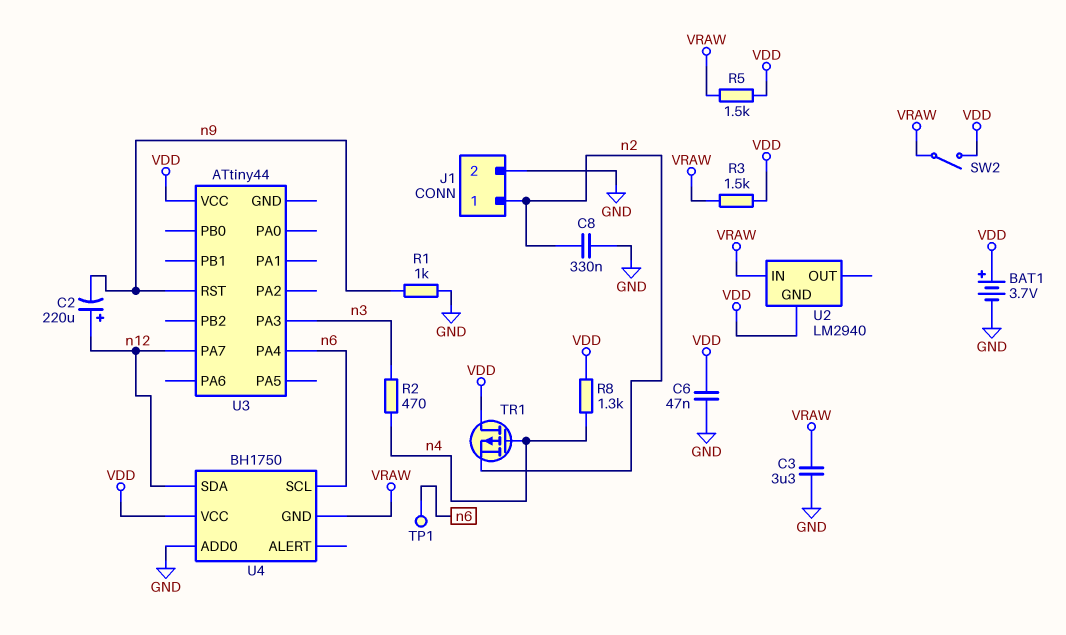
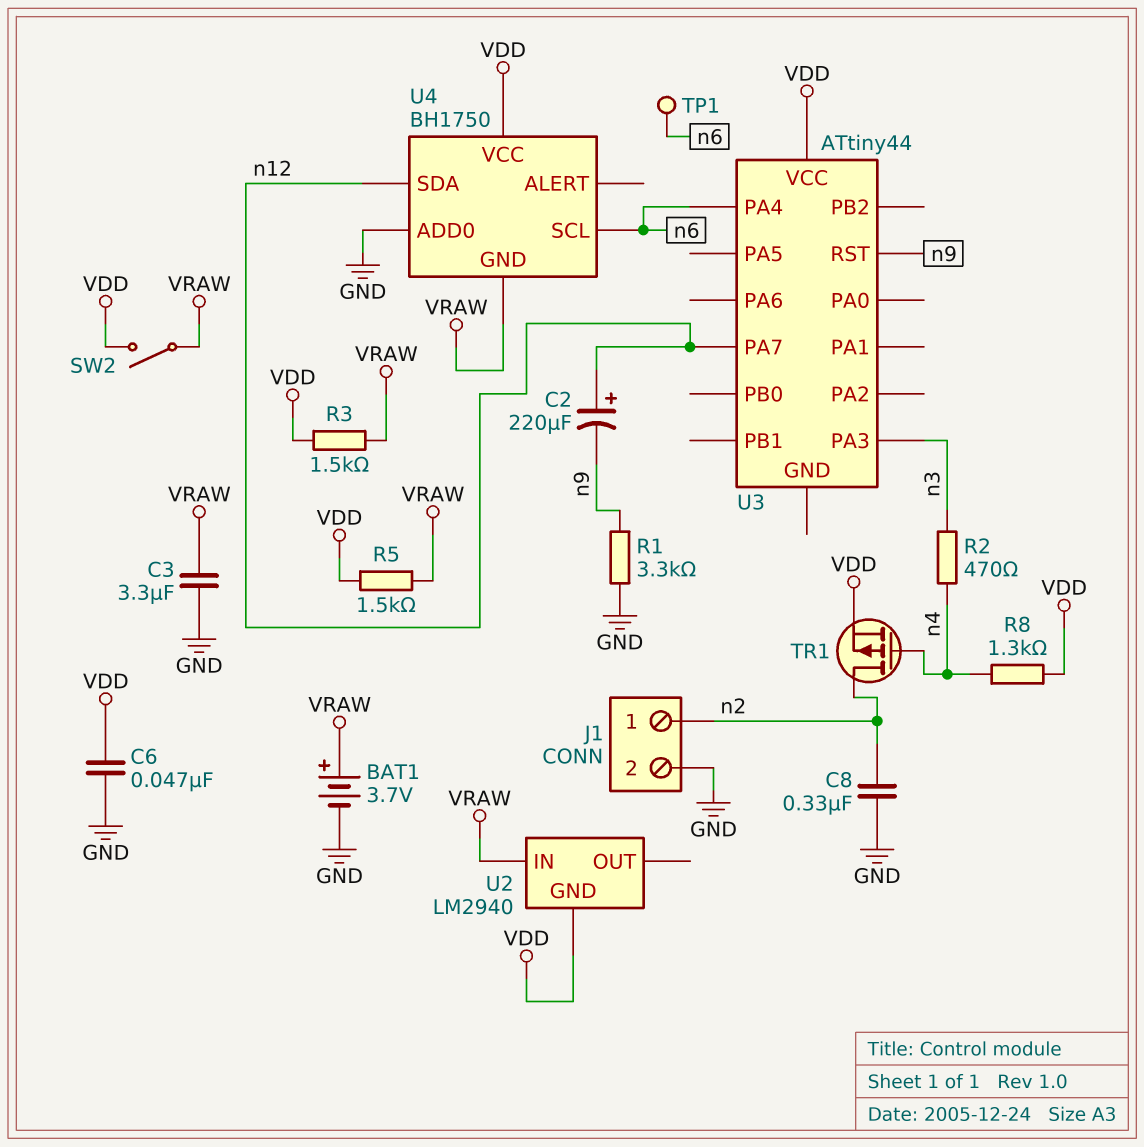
BAT1: 3.7V (plus VDD, minus GND) -> 3.7V (plus VRAW, minus GND)
R1: 1k (GND, n9) -> 3.3k (GND, n9)
TR1: PMOS (G n4, D VDD, S n2) -> PMOS (G n4, D n2, S VDD)

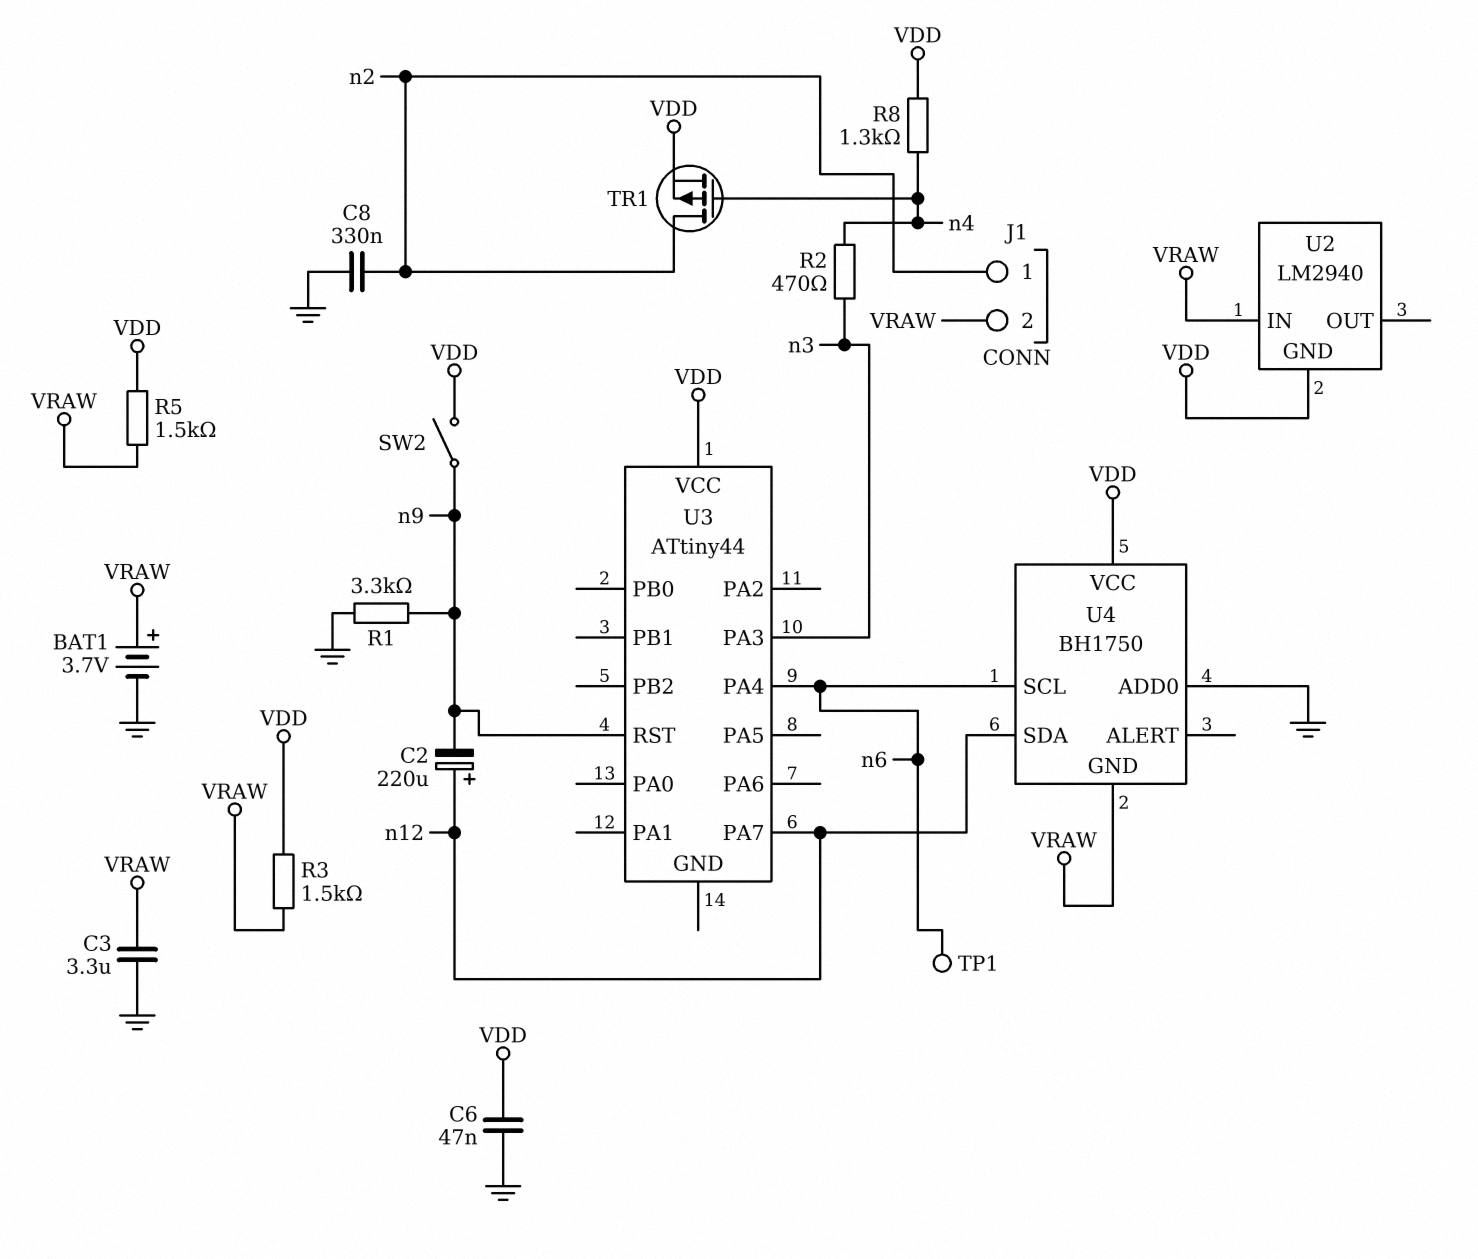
J1 pin 2: GND -> VRAW
SW2: switch (VDD, VRAW) -> switch (VDD, n9)

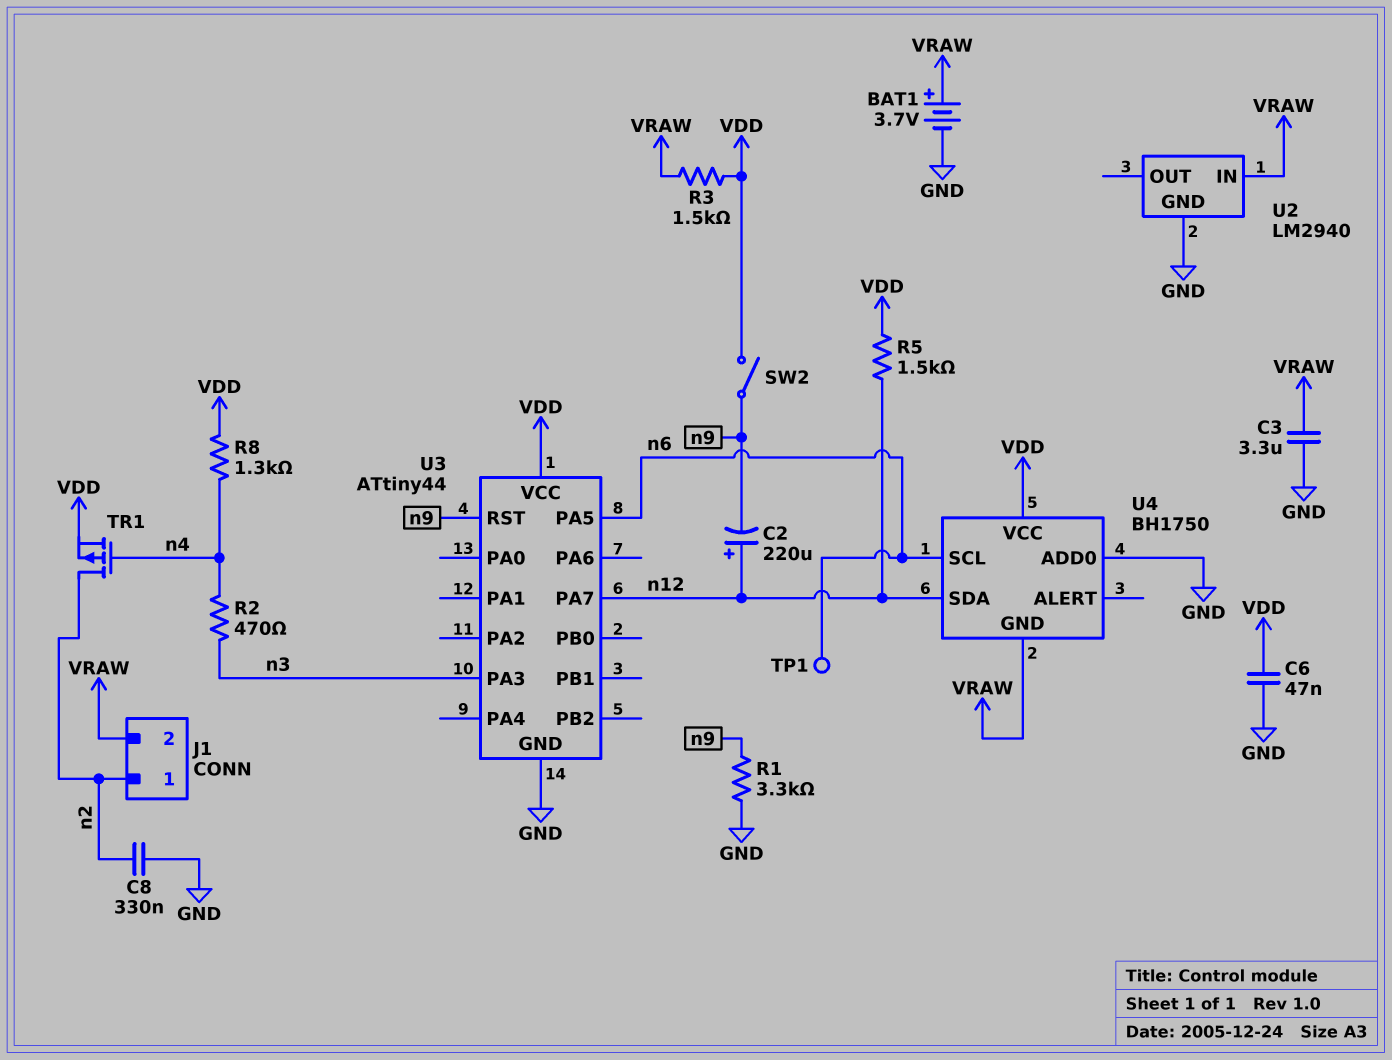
R5: 1.5k (VDD, VRAW) -> 1.5k (VDD, n12)
U2 pin GND: VDD -> GND
U3 pin GND: none -> GND
U3 pin PA4: n6 -> none
U3 pin PA5: none -> n6

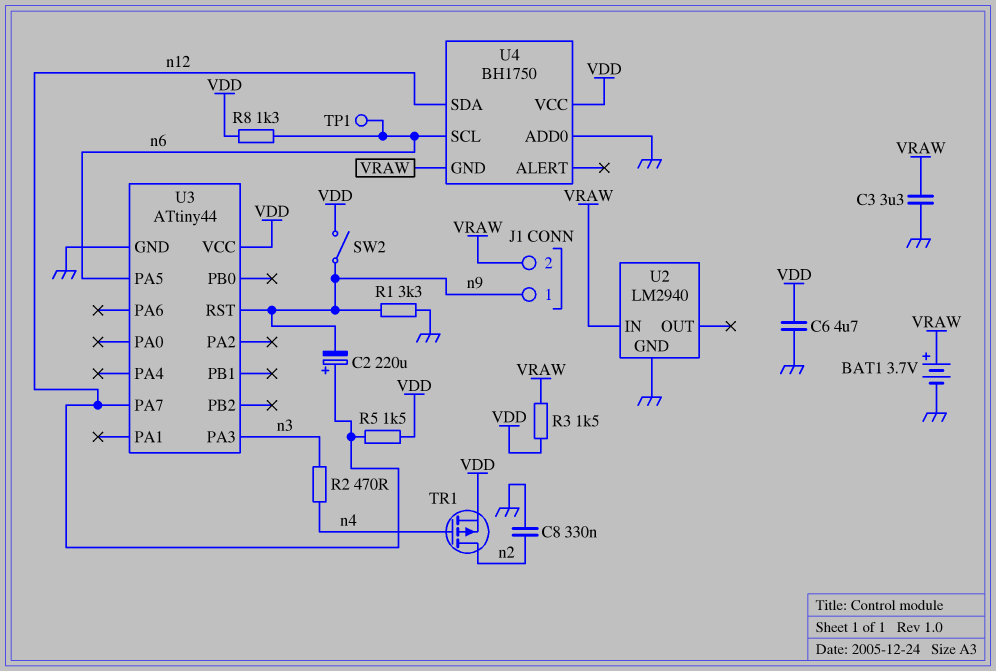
C6: 47nF (GND, VDD) -> 4.7uF (GND, VDD)
J1 pin 1: n2 -> n9
R8: 1.3k (VDD, n4) -> 1.3k (VDD, n6)

